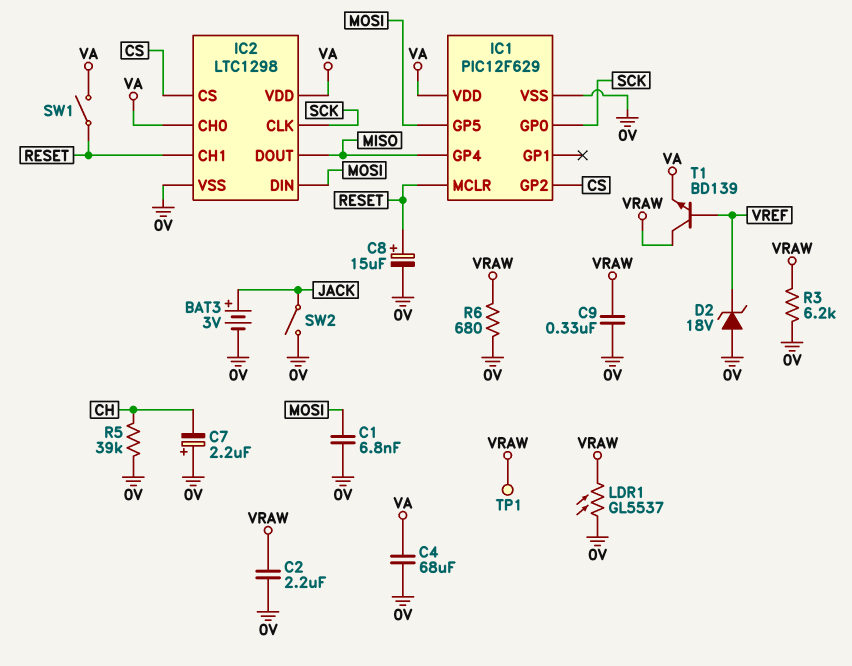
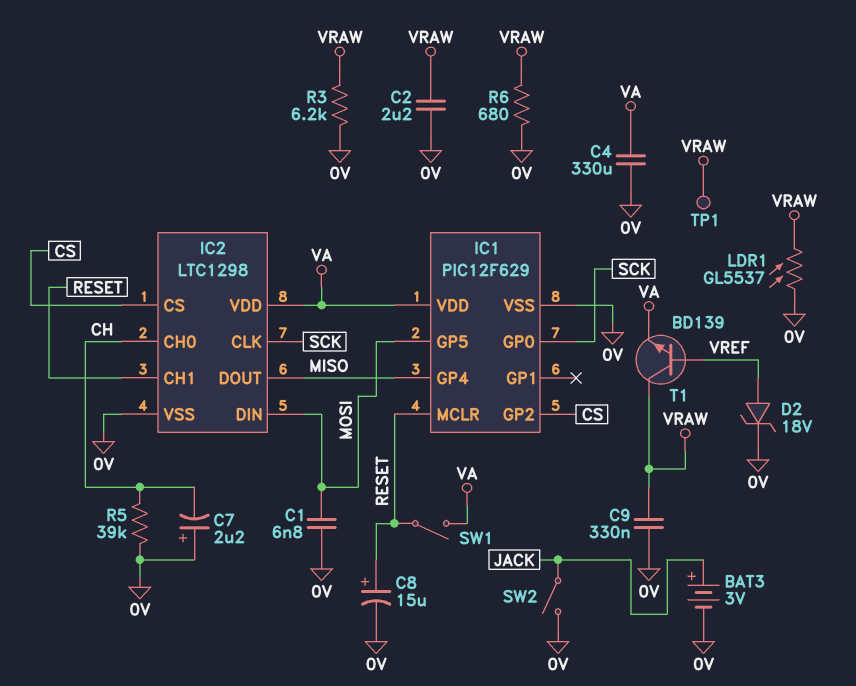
C4: 68uF (0V, VA) -> 330uF (0V, VA)
D2: zener 18V (A 0V, K VREF) -> zener 18V (A VREF, K 0V)
IC2 pin CH0: VA -> CH

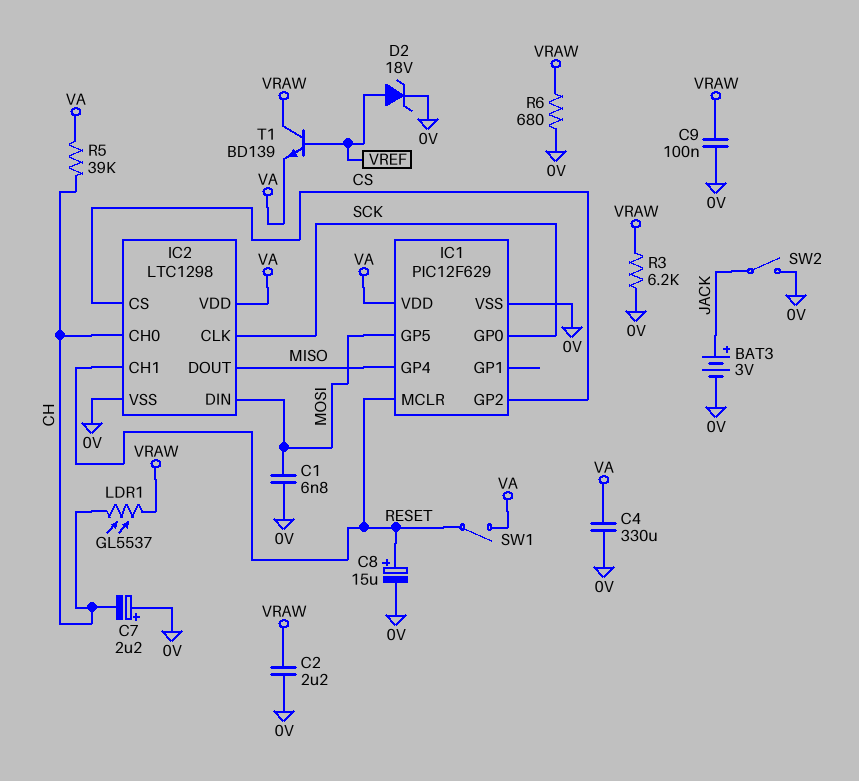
C9: 330nF (0V, VRAW) -> 100nF (0V, VRAW)
LDR1: GL5537 (0V, VRAW) -> GL5537 (CH, VRAW)
R5: 39k (0V, CH) -> 39k (CH, VA)
TP1: test point (VRAW) -> none

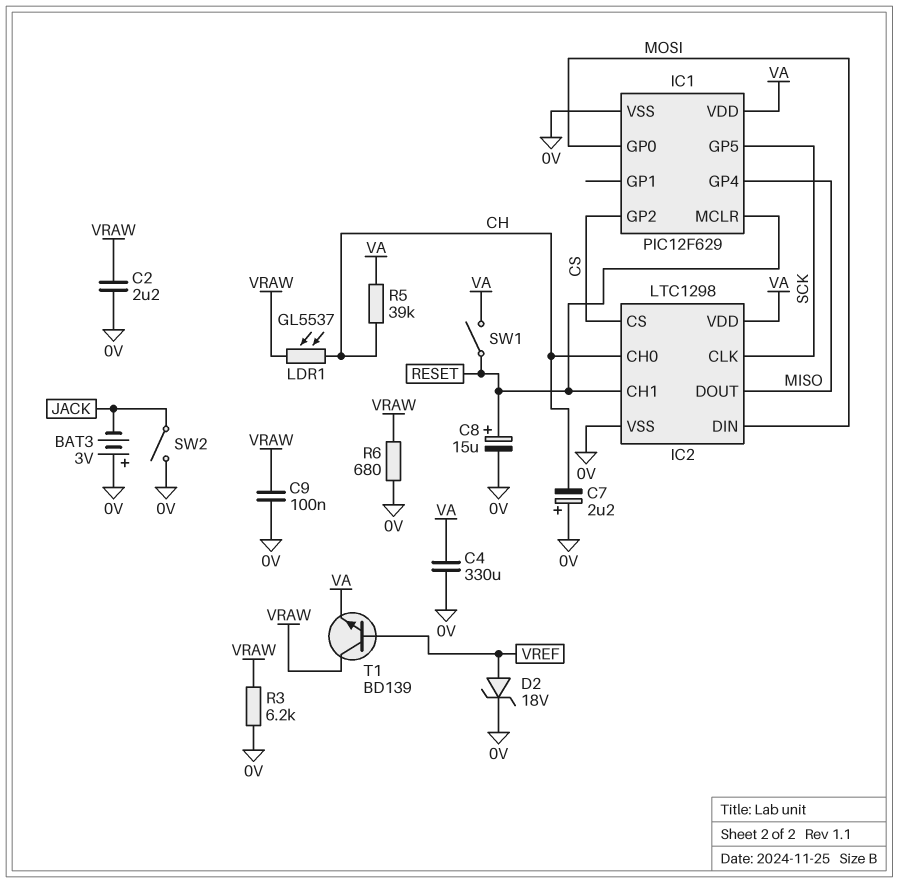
BAT3: 3V (plus JACK, minus 0V) -> 3V (plus 0V, minus JACK)
C1: 6.8nF (0V, MOSI) -> none
IC1 pin GP0: SCK -> MOSI
IC1 pin GP5: MOSI -> SCK

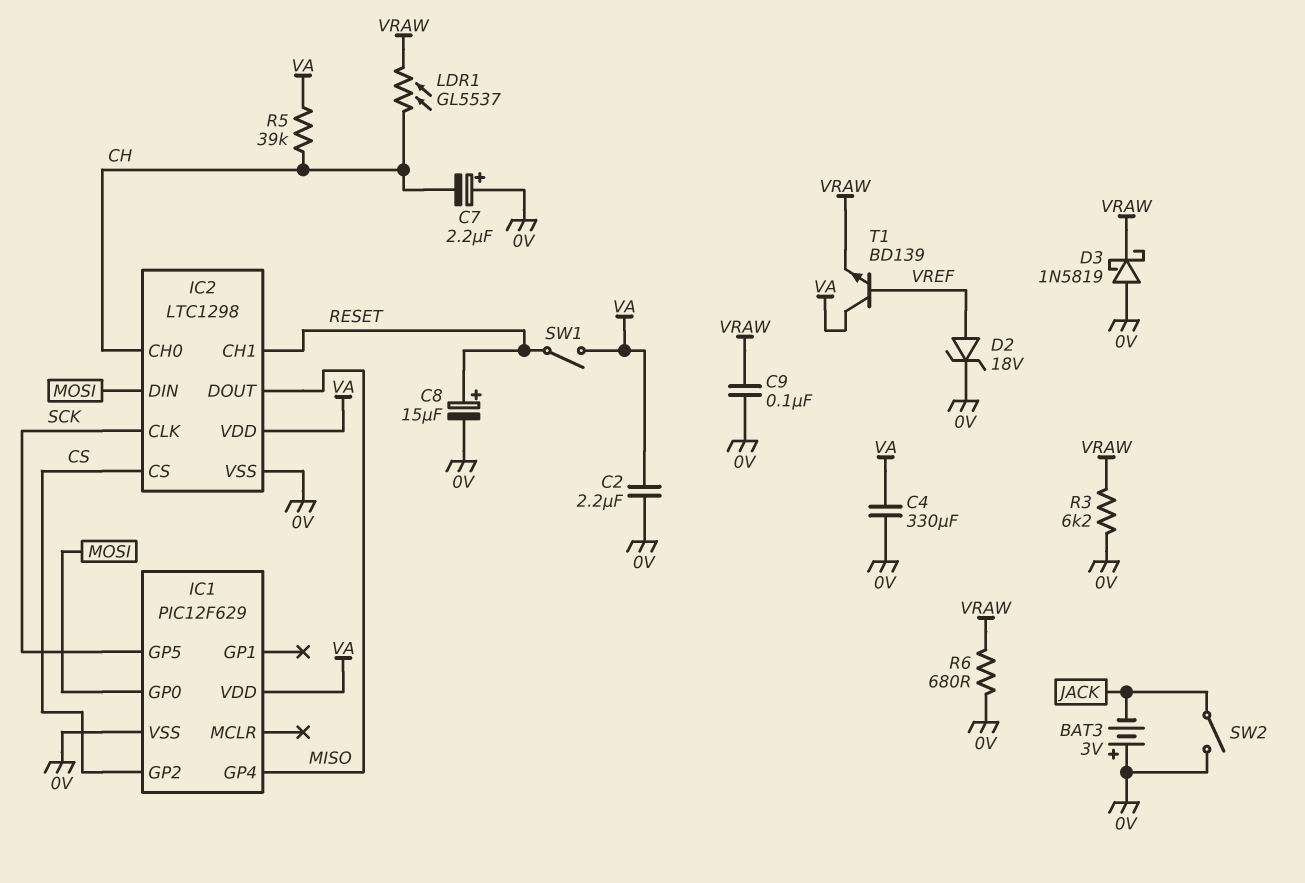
C2: 2.2uF (0V, VRAW) -> 2.2uF (0V, VA)
D3: none -> schottky 1N5819 (A 0V, K VRAW)
IC1 pin MCLR: RESET -> none
T1: NPN BD139 (B VREF, C VRAW, E VA) -> NPN BD139 (B VREF, C VA, E VRAW)

